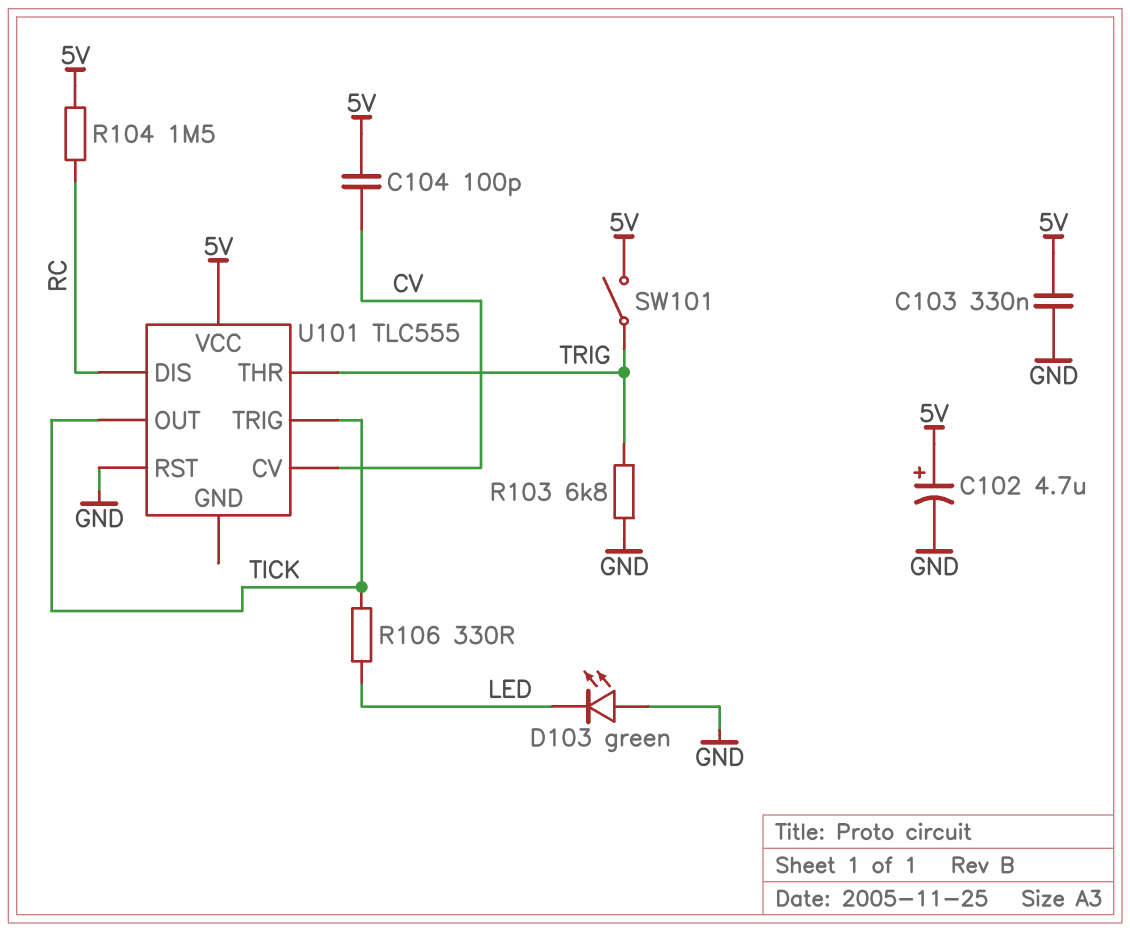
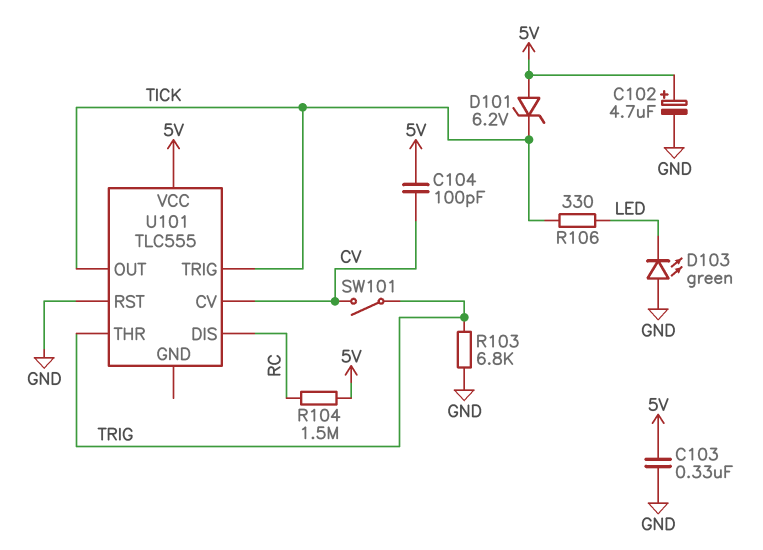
D101: none -> zener 6.2V (A 5V, K TICK)
SW101: switch (5V, TRIG) -> switch (CV, TRIG)

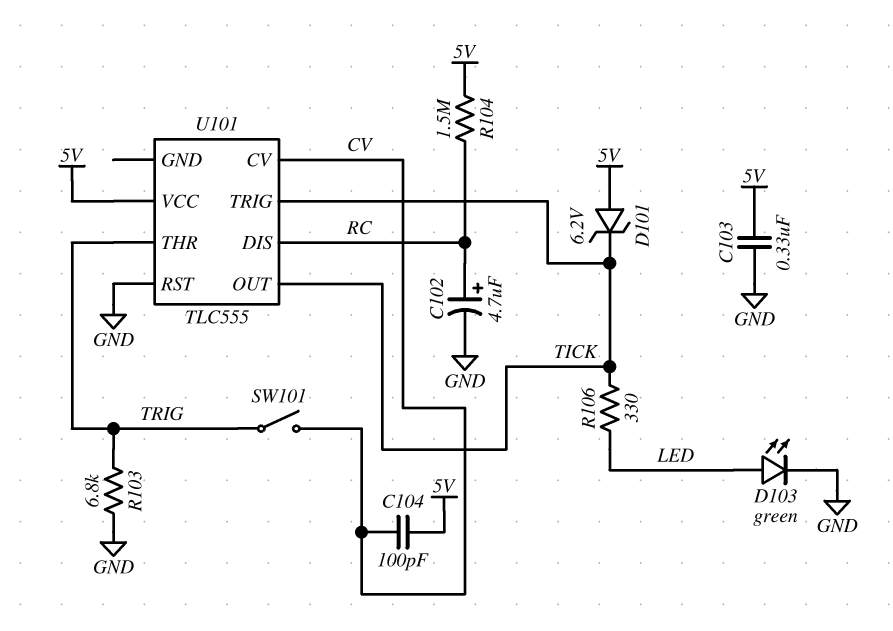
C102: 4.7uF (plus 5V, minus GND) -> 4.7uF (plus RC, minus GND)
D103: LED green (A GND, K LED) -> LED green (A LED, K GND)

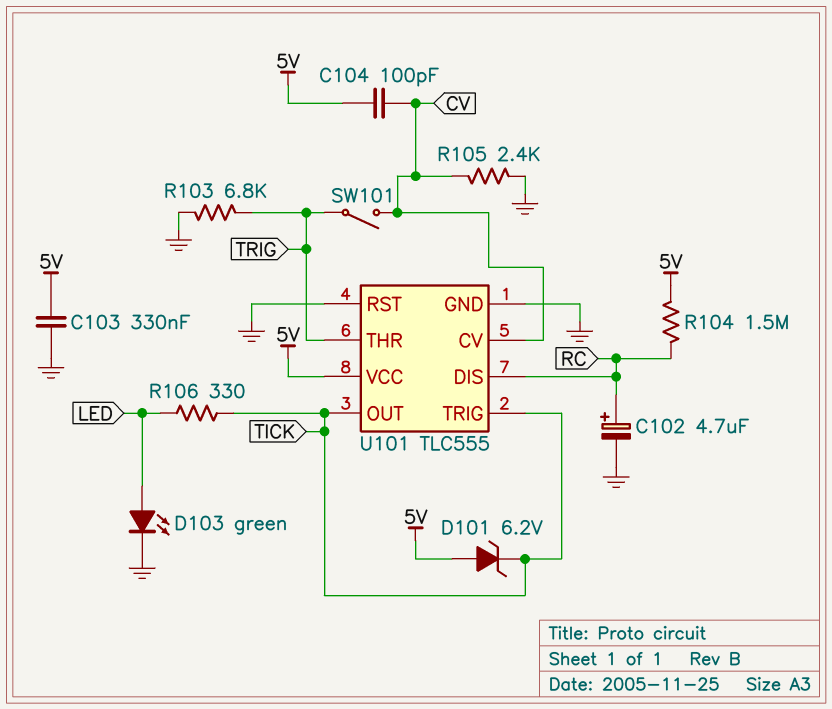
R105: none -> 2.4k (CV, GND)
U101 pin GND: none -> GND

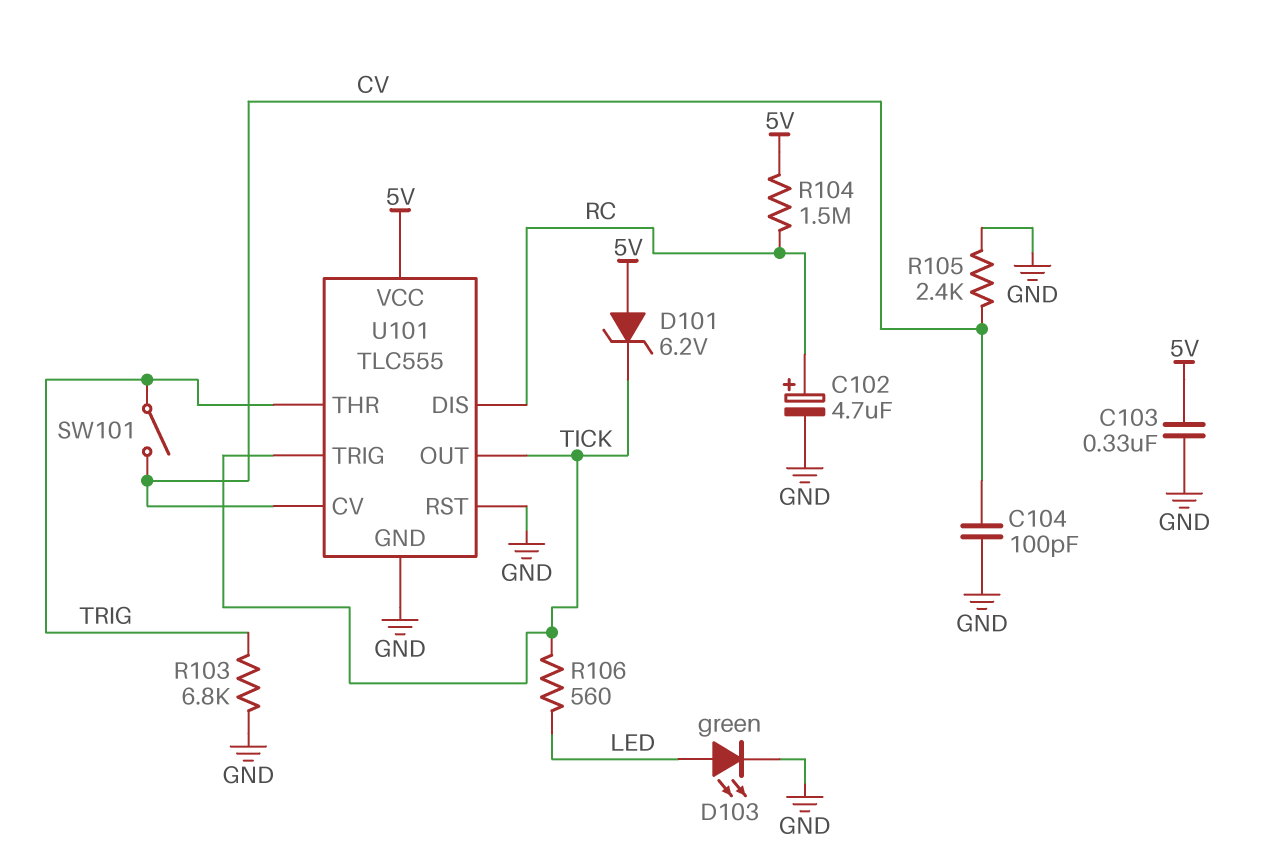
C104: 100pF (5V, CV) -> 100pF (CV, GND)
R106: 330 (LED, TICK) -> 560 (LED, TICK)

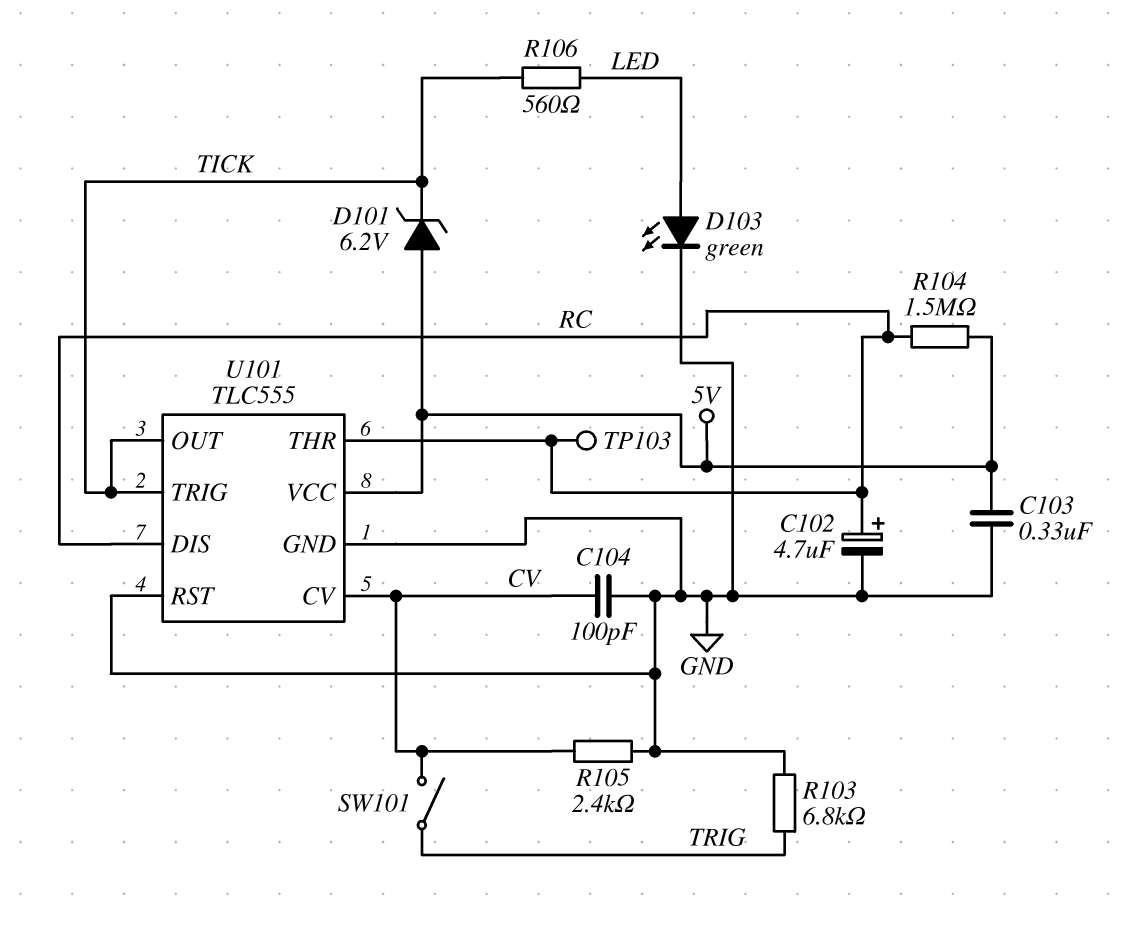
TP103: none -> test point (RC)
U101 pin THR: TRIG -> RC

